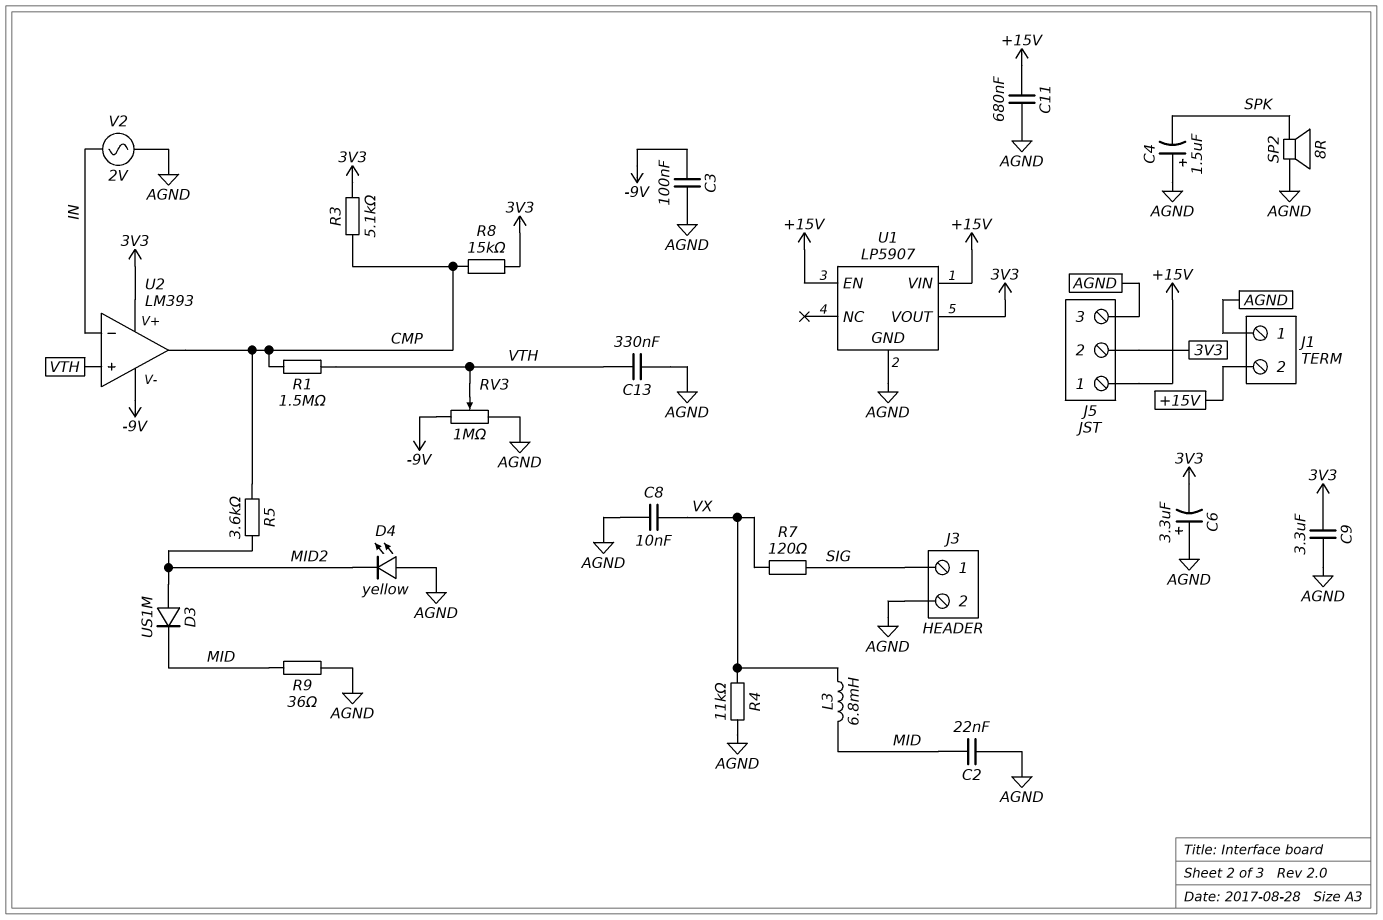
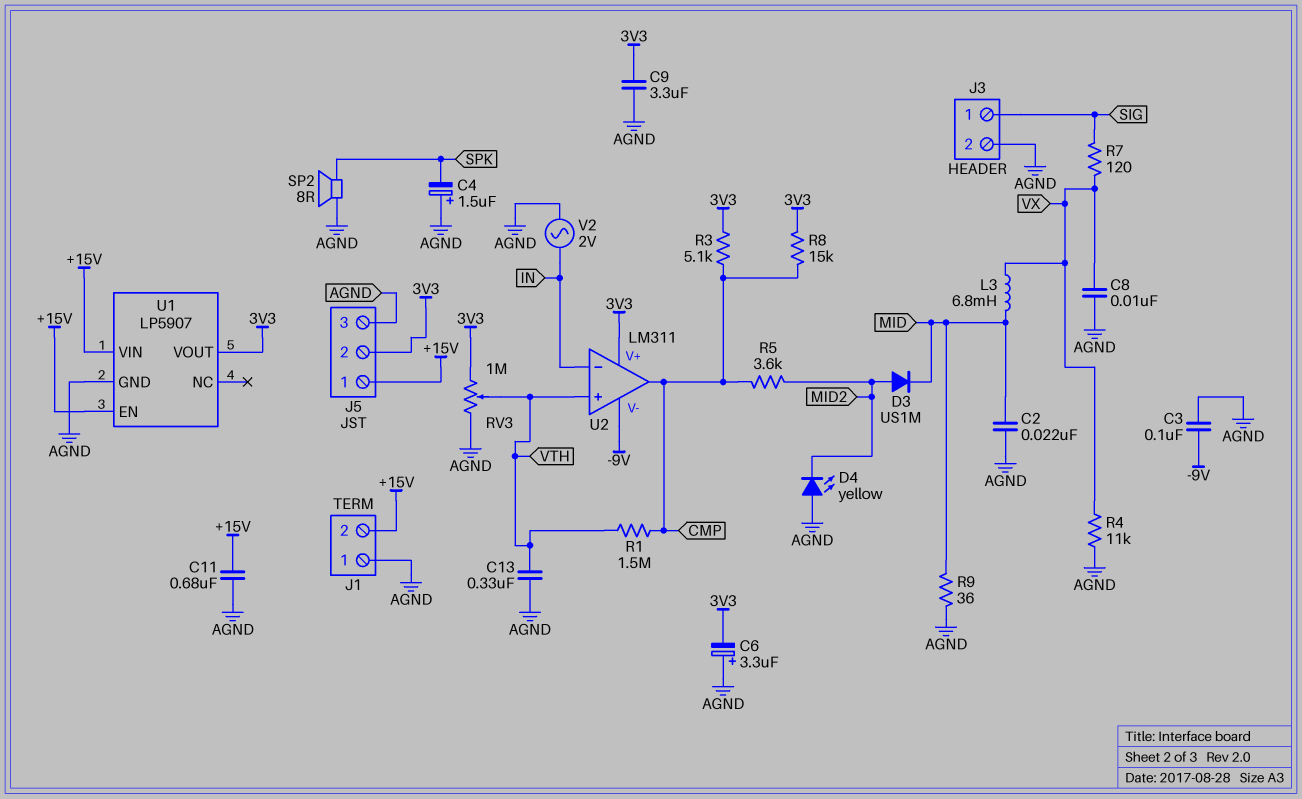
RV3: 1M (-9V, AGND, wiper VTH) -> 1M (3V3, AGND, wiper VTH)
U2: LM393 -> LM311

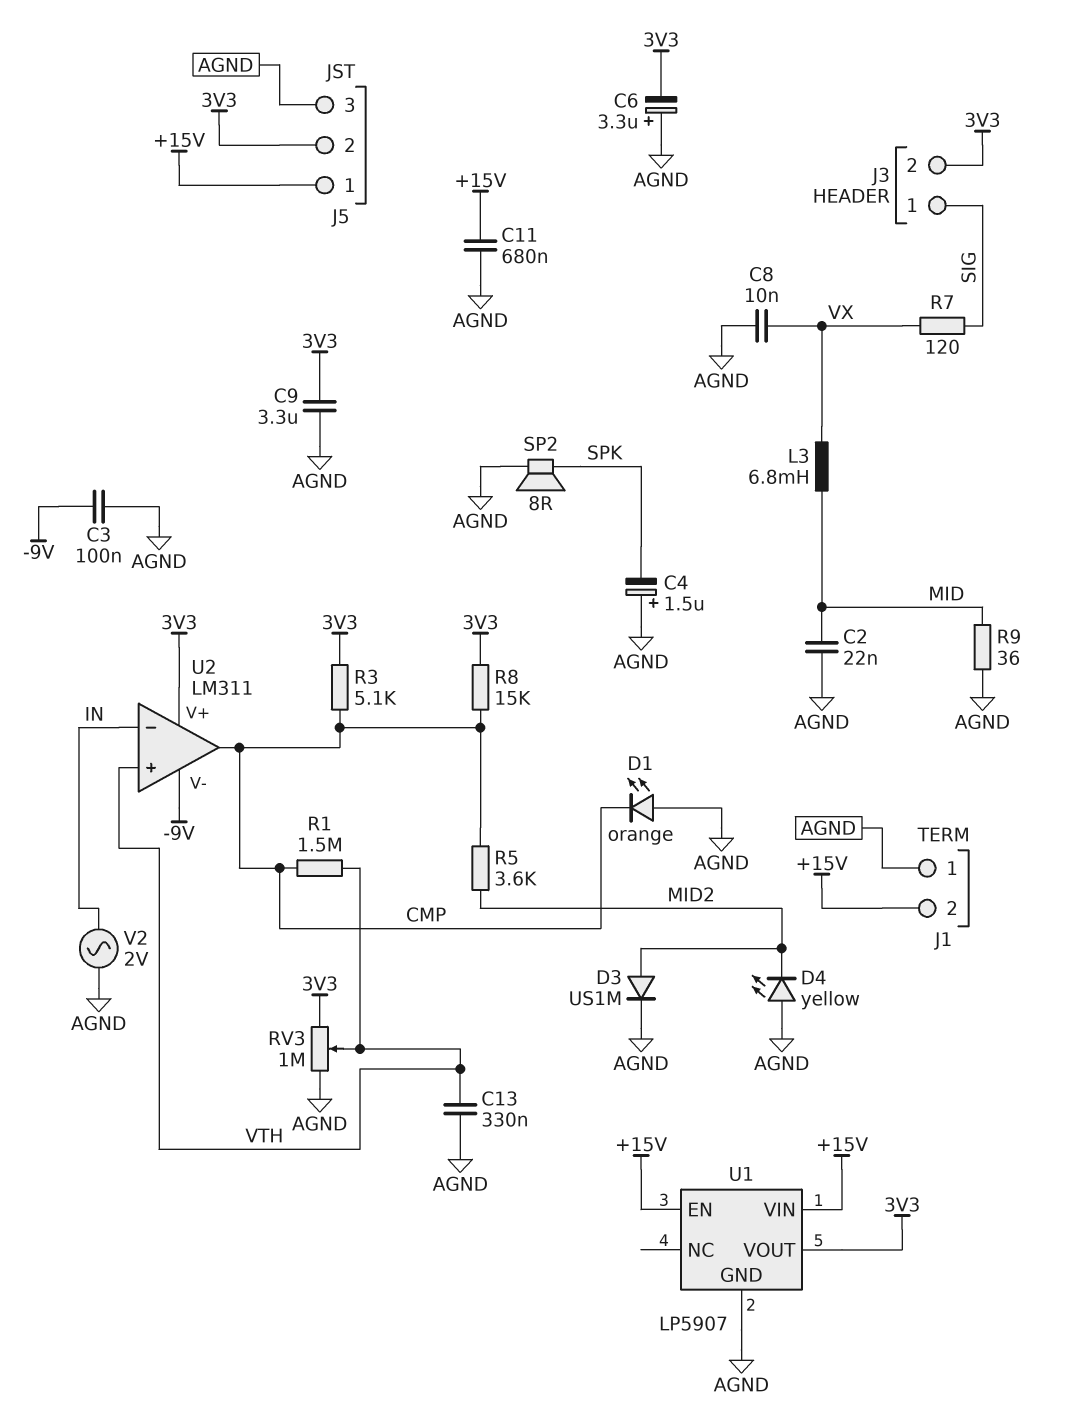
D1: none -> LED orange (A AGND, K CMP)
D3: diode US1M (A MID2, K MID) -> diode US1M (A MID2, K AGND)
J3 pin 2: AGND -> 3V3
R4: 11k (AGND, VX) -> none

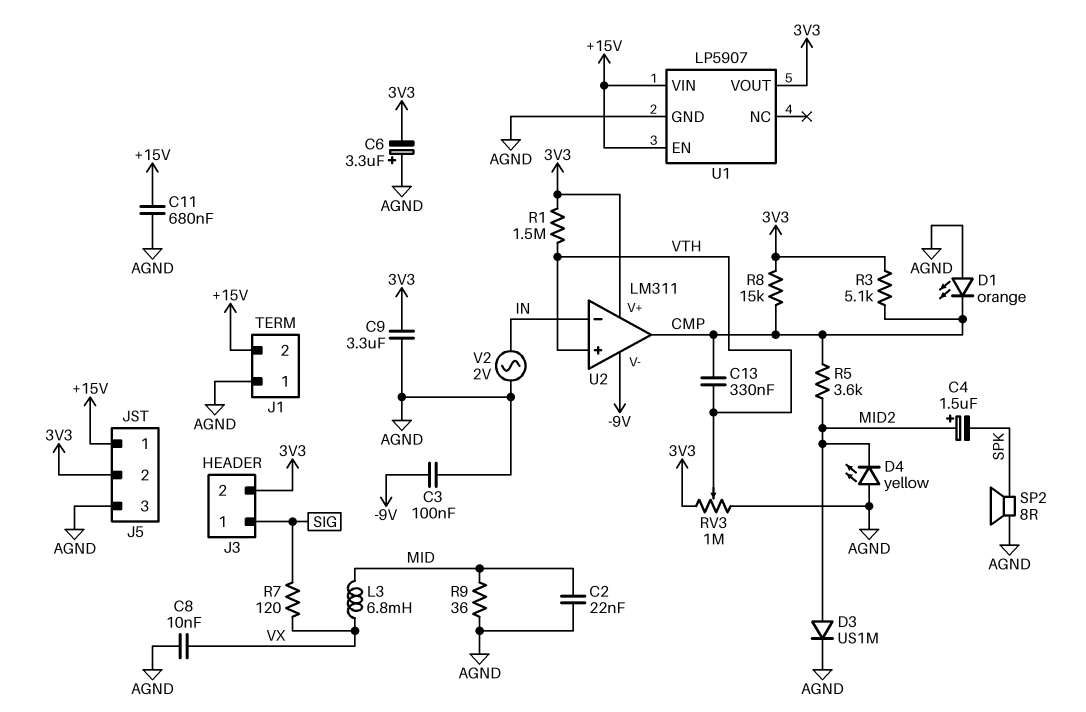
C4: 1.5uF (plus AGND, minus SPK) -> 1.5uF (plus MID2, minus SPK)
C13: 330nF (AGND, VTH) -> 330nF (CMP, VTH)
R1: 1.5M (CMP, VTH) -> 1.5M (3V3, VTH)

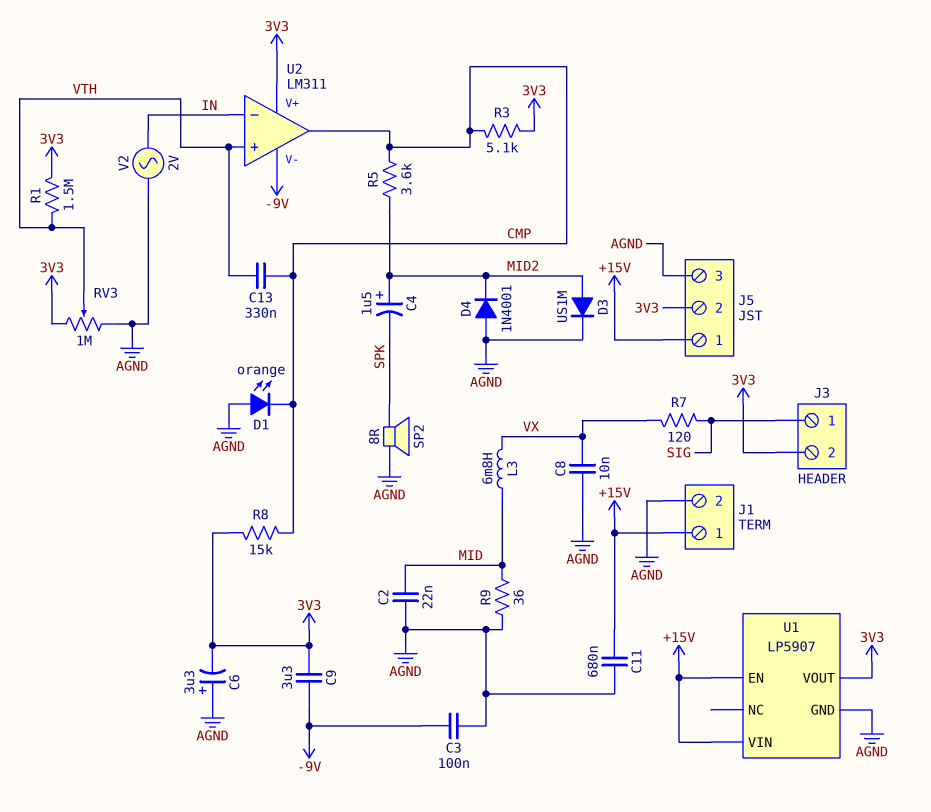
C9: 3.3uF (3V3, AGND) -> 3.3uF (-9V, 3V3)
D4: LED yellow (A AGND, K MID2) -> diode 1N4001 (A AGND, K MID2)
J1 pin 1: AGND -> +15V
J1 pin 2: +15V -> AGND

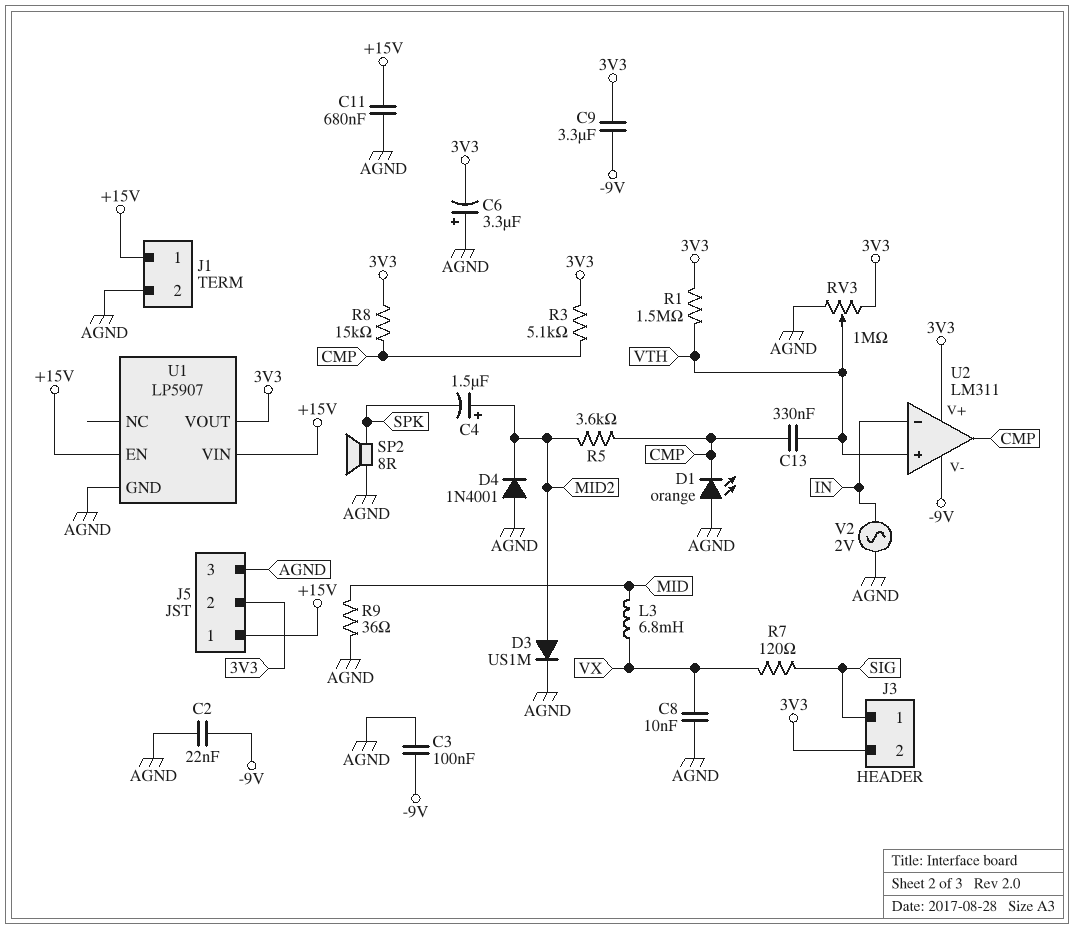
C2: 22nF (AGND, MID) -> 22nF (-9V, AGND)

